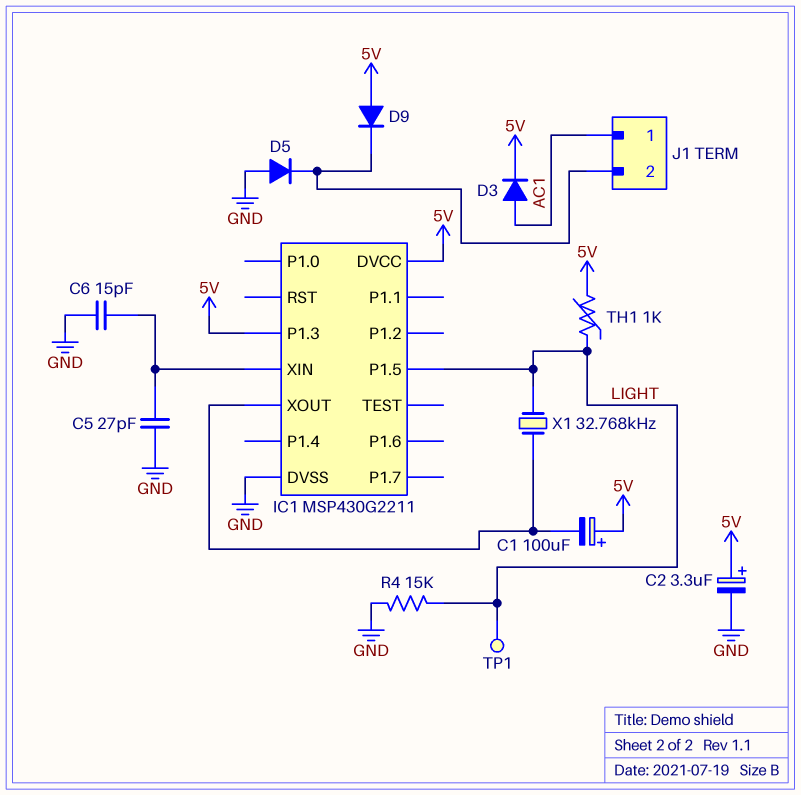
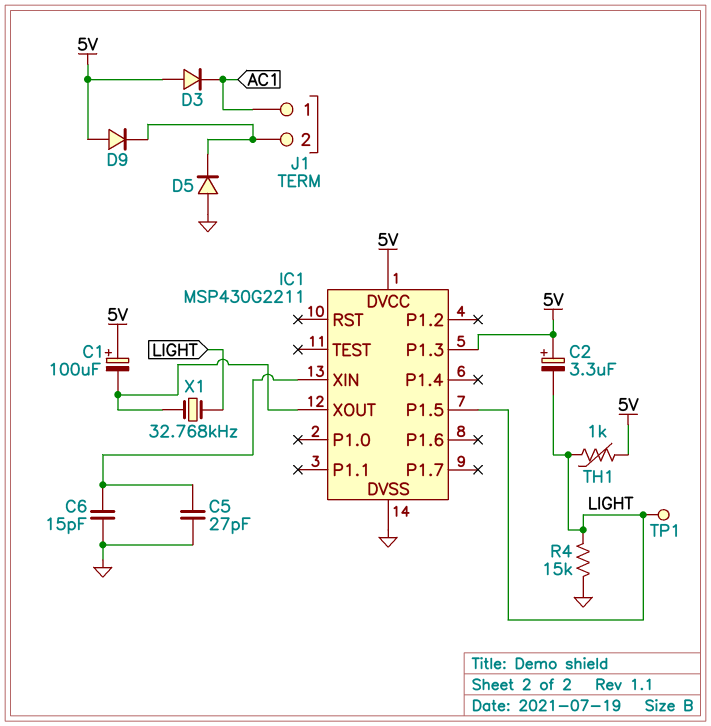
C2: 3.3uF (plus 5V, minus GND) -> 3.3uF (plus 5V, minus LIGHT)
D3: diode (A AC1, K 5V) -> diode (A 5V, K AC1)

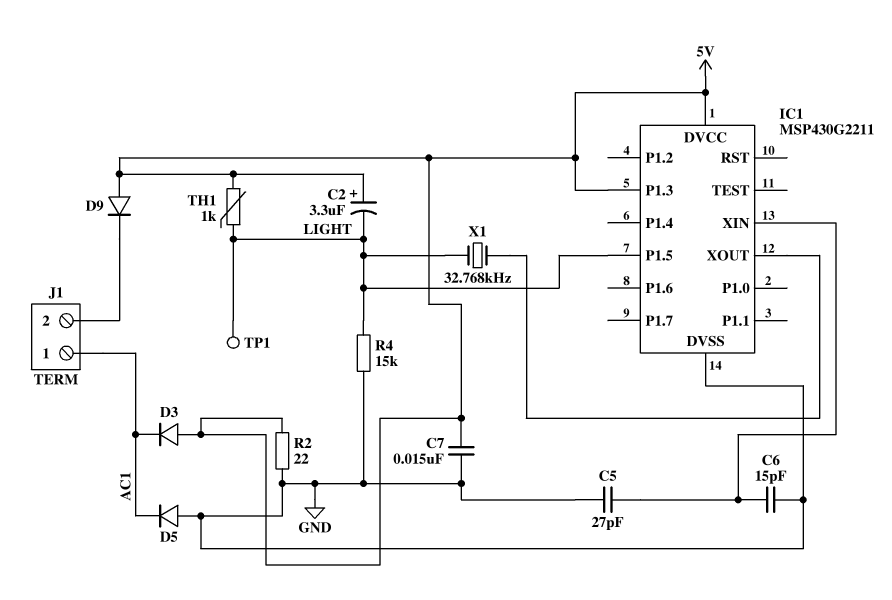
C1: 100uF (plus 5V, minus IC1/XOUT) -> none
C7: none -> 15nF (5V, GND)
D5: diode (A GND, K J1/2) -> diode (A GND, K AC1)
R2: none -> 22 (5V, GND)

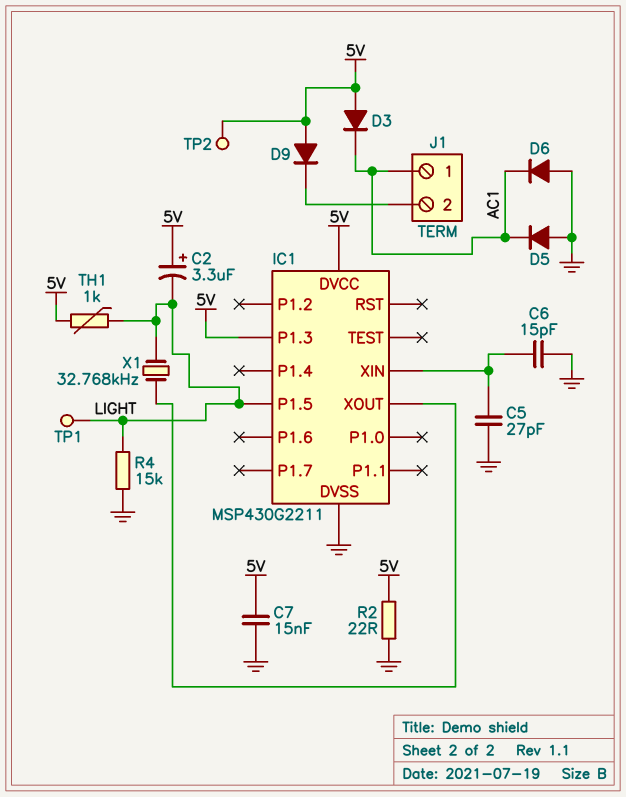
D6: none -> diode (A GND, K AC1)
TP2: none -> test point (5V)

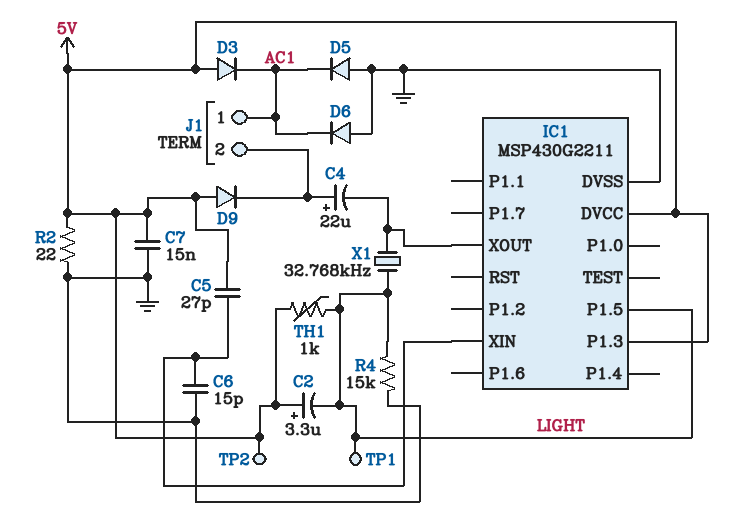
C4: none -> 22uF (plus J1/2, minus IC1/XOUT)
C5: 27pF (GND, IC1/XIN) -> 27pF (5V, IC1/XIN)

